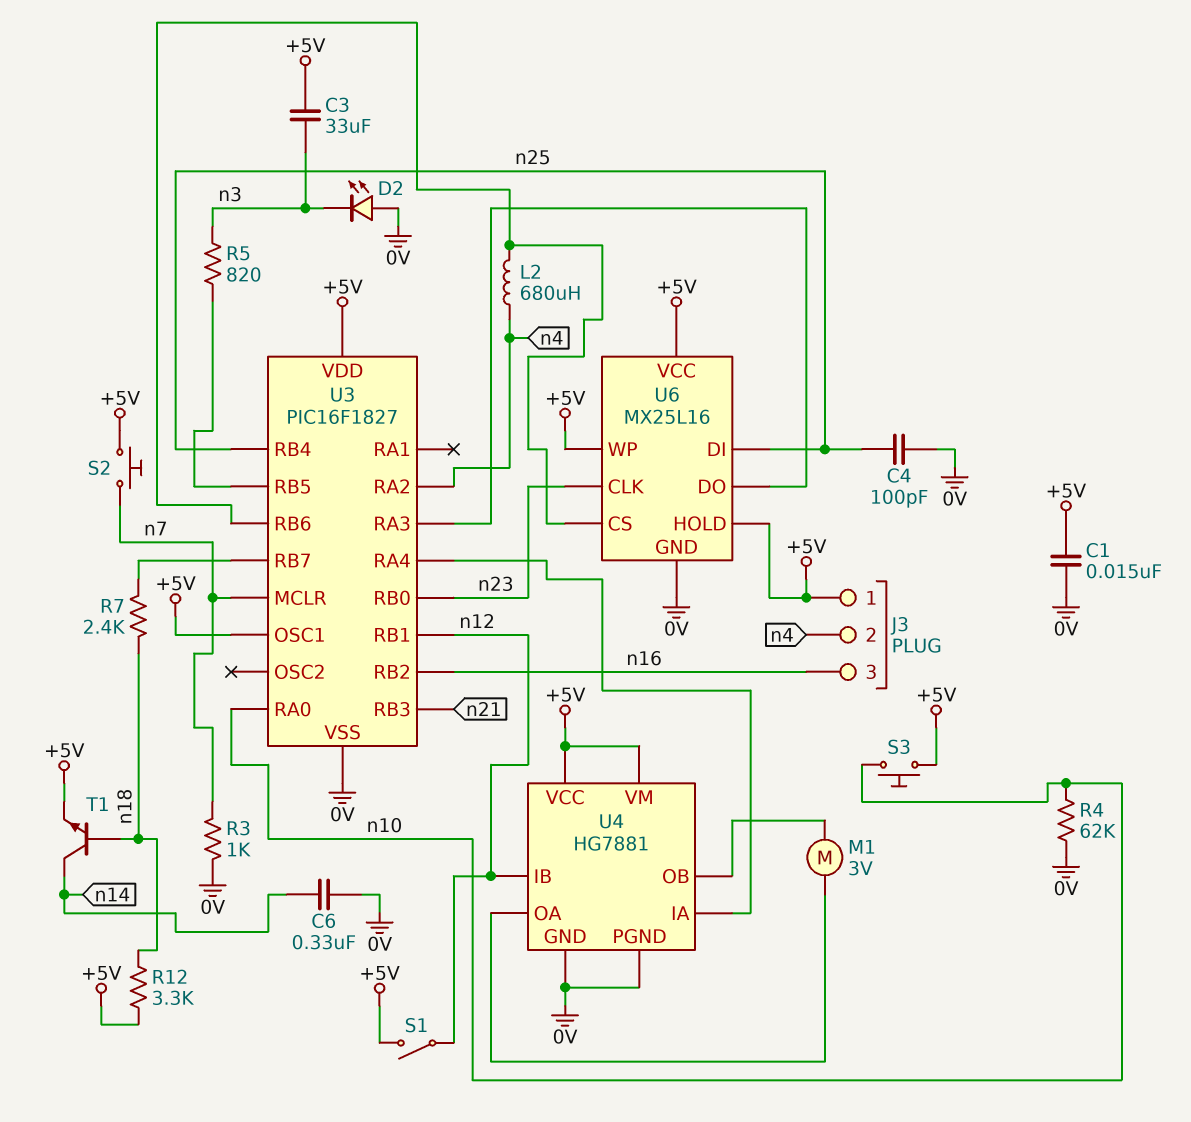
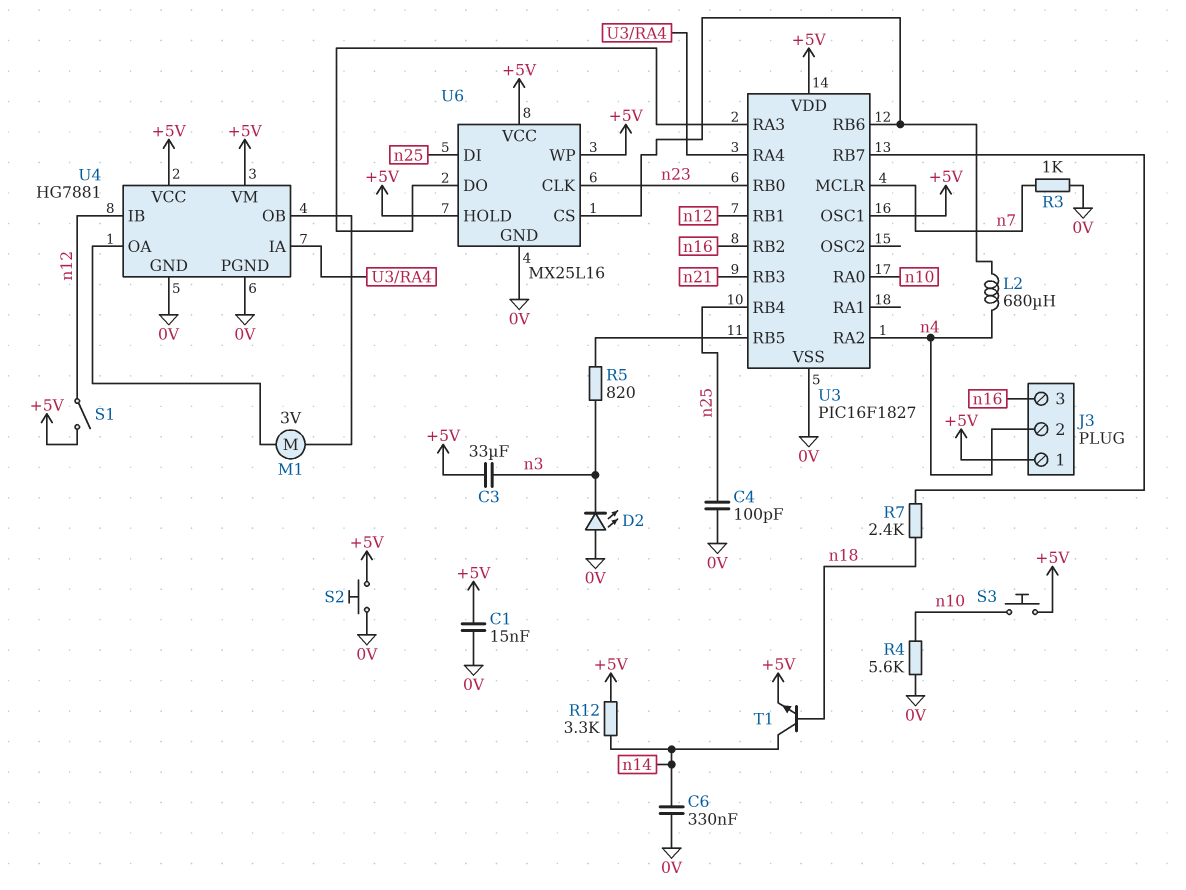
R4: 62k (0V, n10) -> 5.6k (0V, n10)
R12: 3.3k (+5V, n18) -> 3.3k (+5V, n14)
S2: button (+5V, n7) -> button (+5V, 0V)

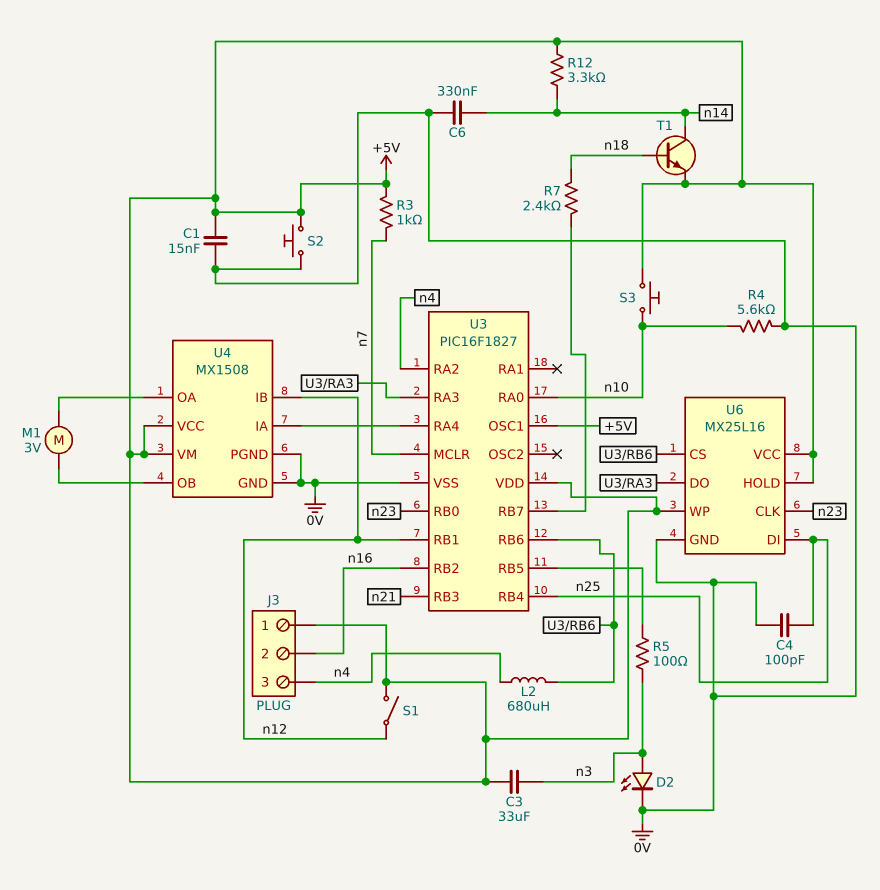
D2: LED (A 0V, K n3) -> LED (A n3, K 0V)
J3 pin 2: n4 -> n16
J3 pin 3: n16 -> n4
R3: 1k (0V, n7) -> 1k (+5V, n7)
R5: 820 (U3/RB5, n3) -> 100 (U3/RB5, n3)
U4: HG7881 -> MX1508

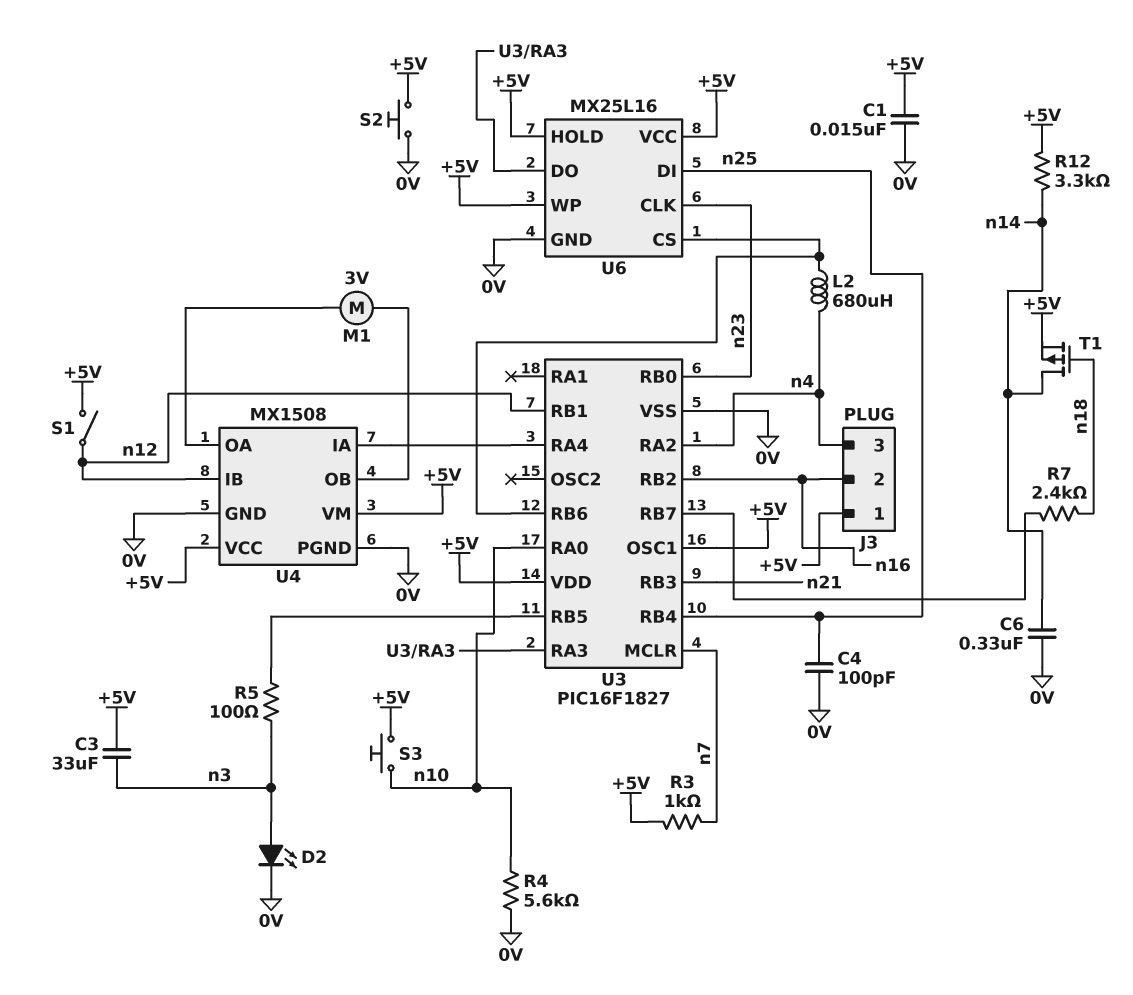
T1: NPN (B n18, C n14, E +5V) -> PMOS (G n18, D n14, S +5V)

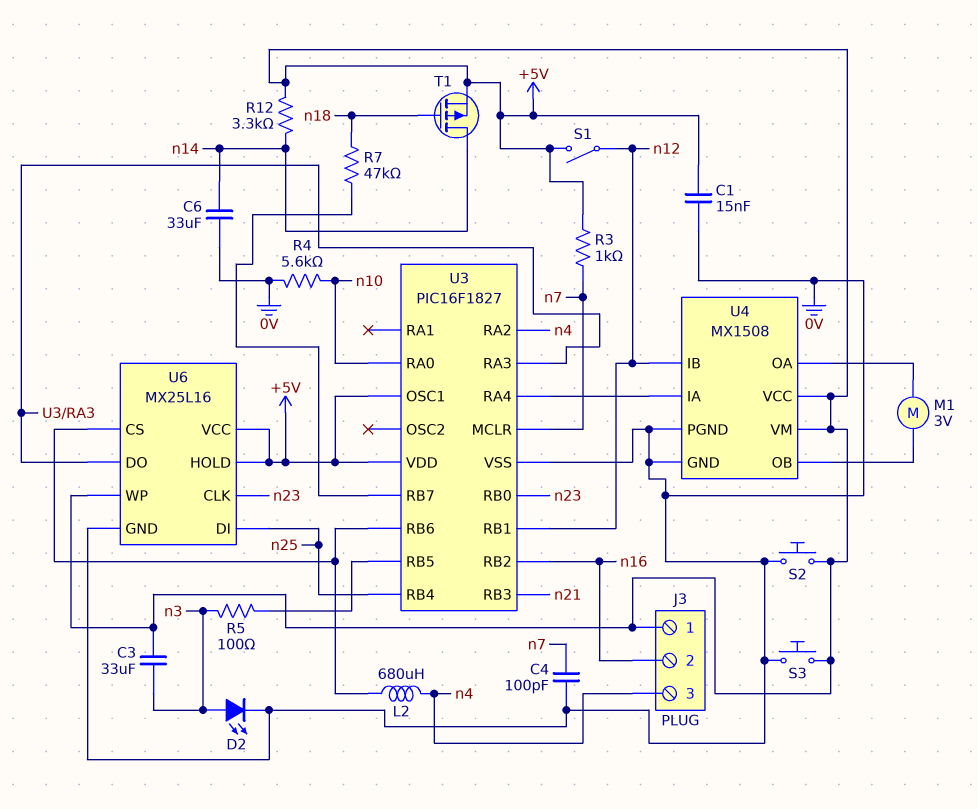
C4: 100pF (0V, n25) -> 100pF (0V, n7)
C6: 330nF (0V, n14) -> 33uF (0V, n14)
R7: 2.4k (U3/RB7, n18) -> 47k (U3/RB7, n18)
S3: button (+5V, n10) -> button (+5V, 0V)

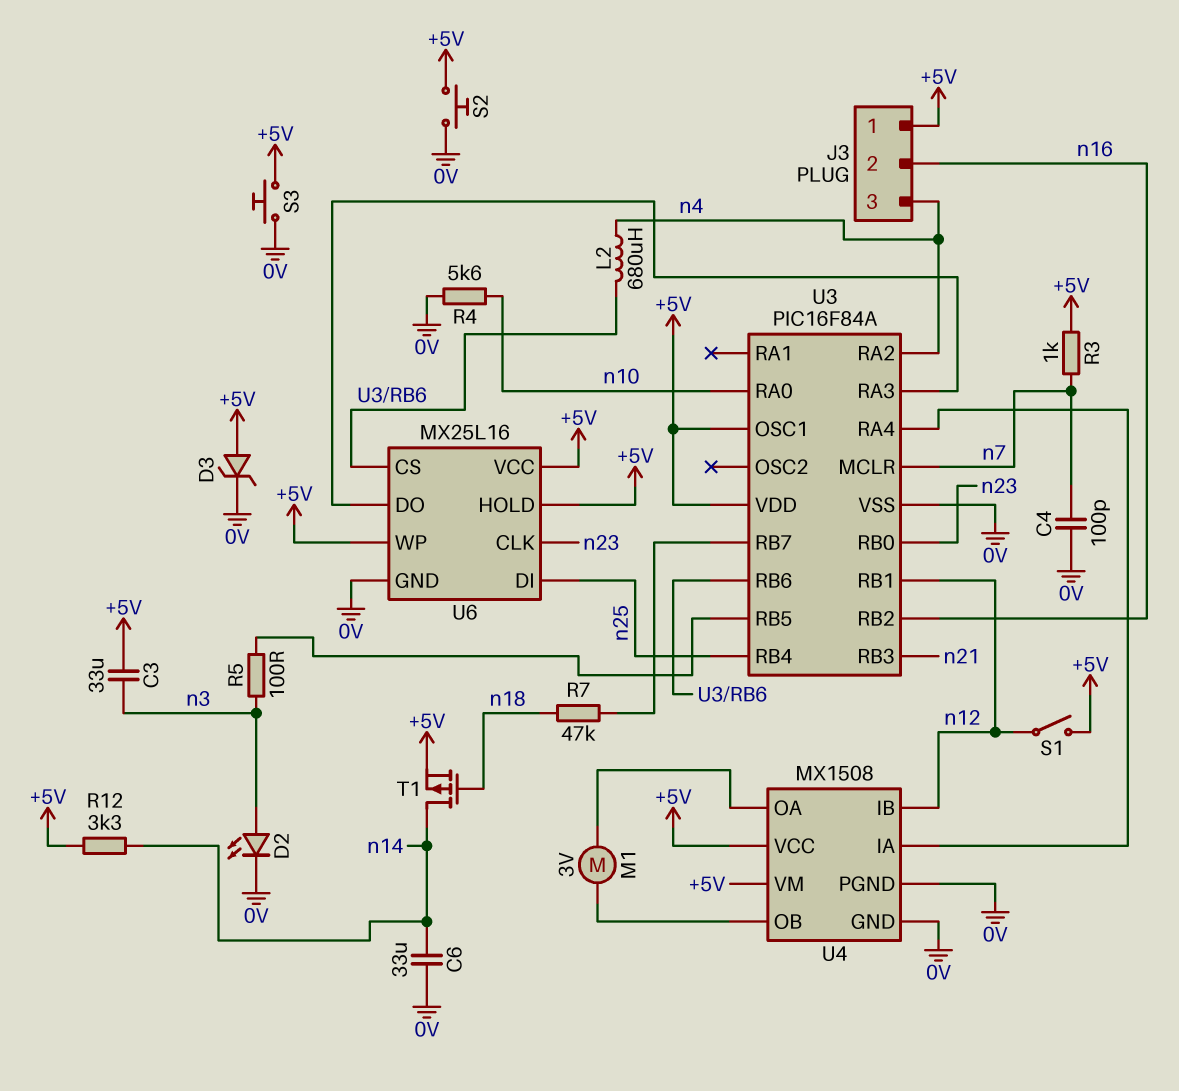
C1: 15nF (+5V, 0V) -> none
D3: none -> zener (A +5V, K 0V)
U3: PIC16F1827 -> PIC16F84A

